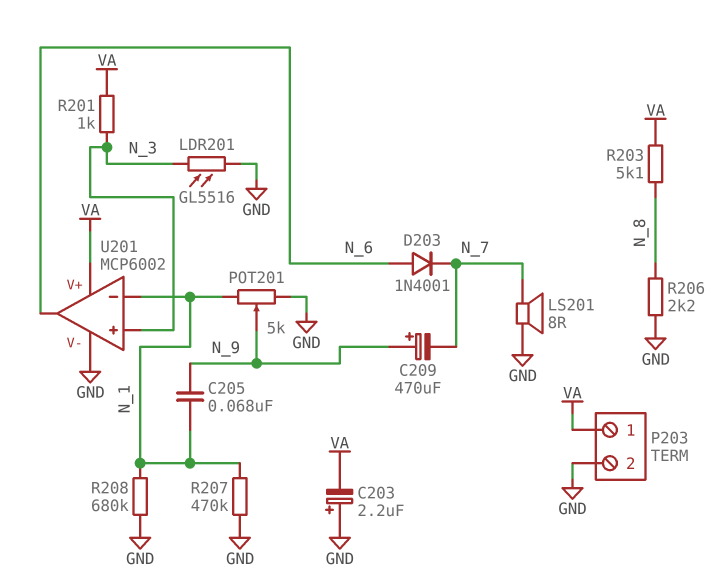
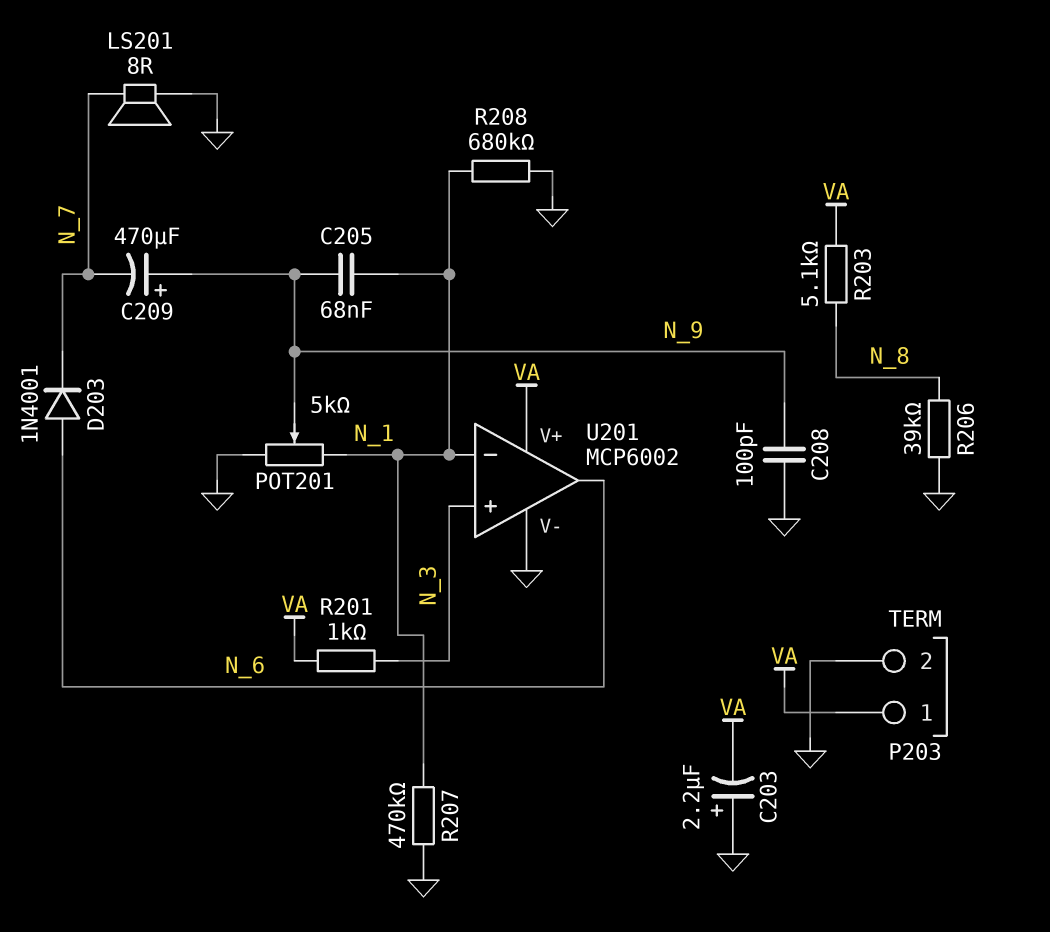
C208: none -> 100pF (GND, N_9)
LDR201: GL5516 (GND, N_3) -> none
R206: 2.2k (GND, N_8) -> 39k (GND, N_8)

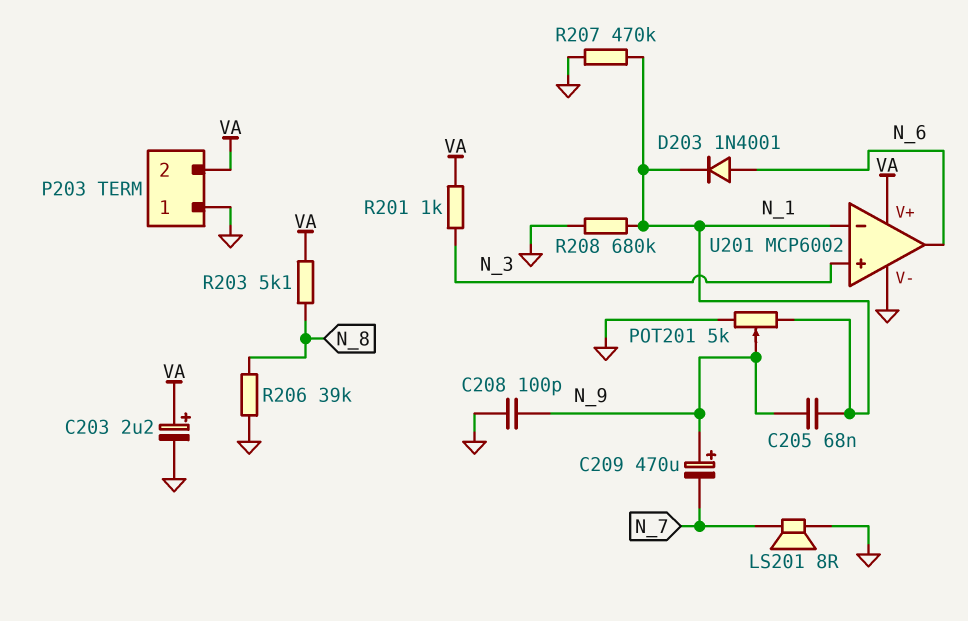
C203: 2.2uF (plus GND, minus VA) -> 2.2uF (plus VA, minus GND)
D203: diode 1N4001 (A N_6, K N_7) -> diode 1N4001 (A N_6, K N_1)
P203 pin 1: VA -> GND
P203 pin 2: GND -> VA

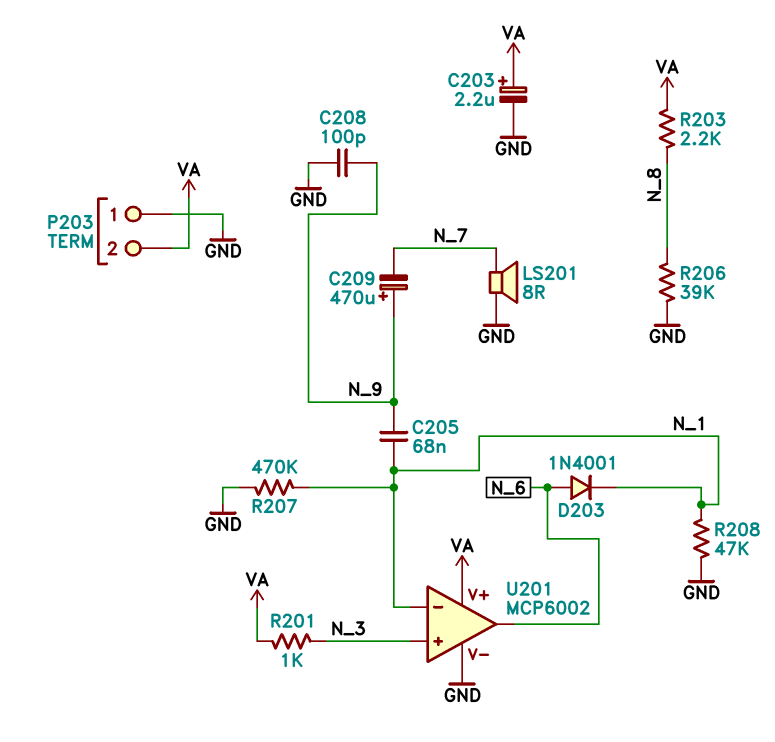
POT201: 5k (GND, N_1, wiper N_9) -> none
R203: 5.1k (N_8, VA) -> 2.2k (N_8, VA)
R208: 680k (GND, N_1) -> 47k (GND, N_1)

